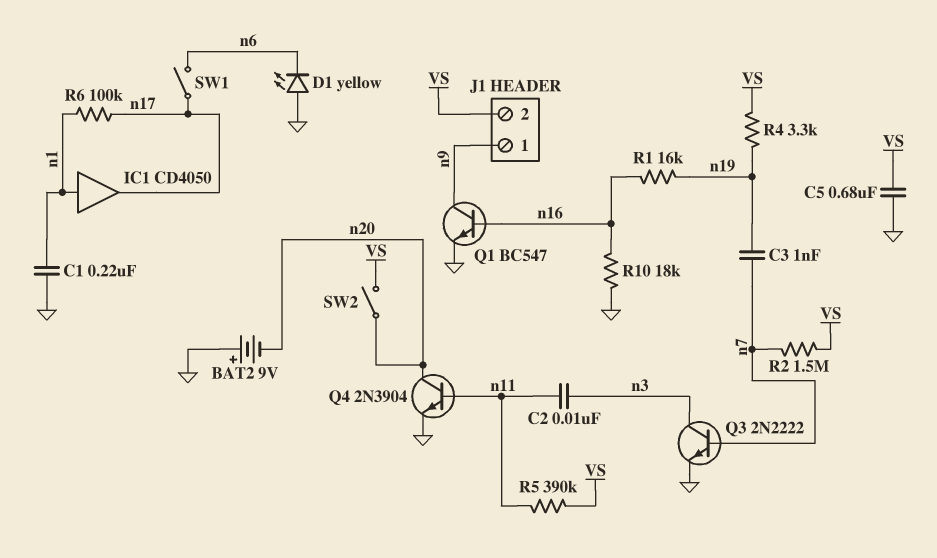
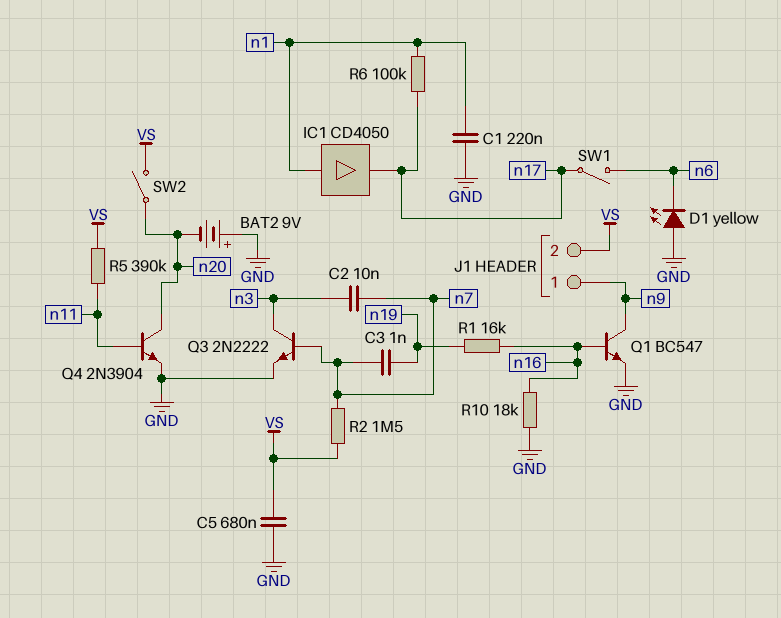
C2: 10nF (n3, n11) -> 10nF (n3, n7)
R4: 3.3k (VS, n19) -> none

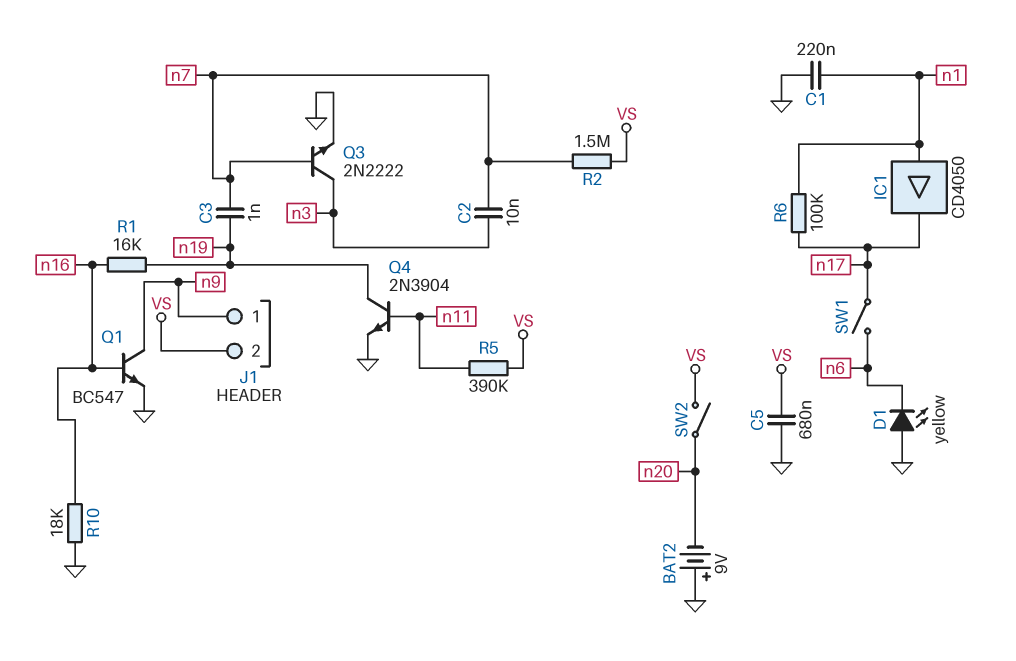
Q4: NPN 2N3904 (B n11, C n20, E GND) -> NPN 2N3904 (B n11, C n19, E GND)

